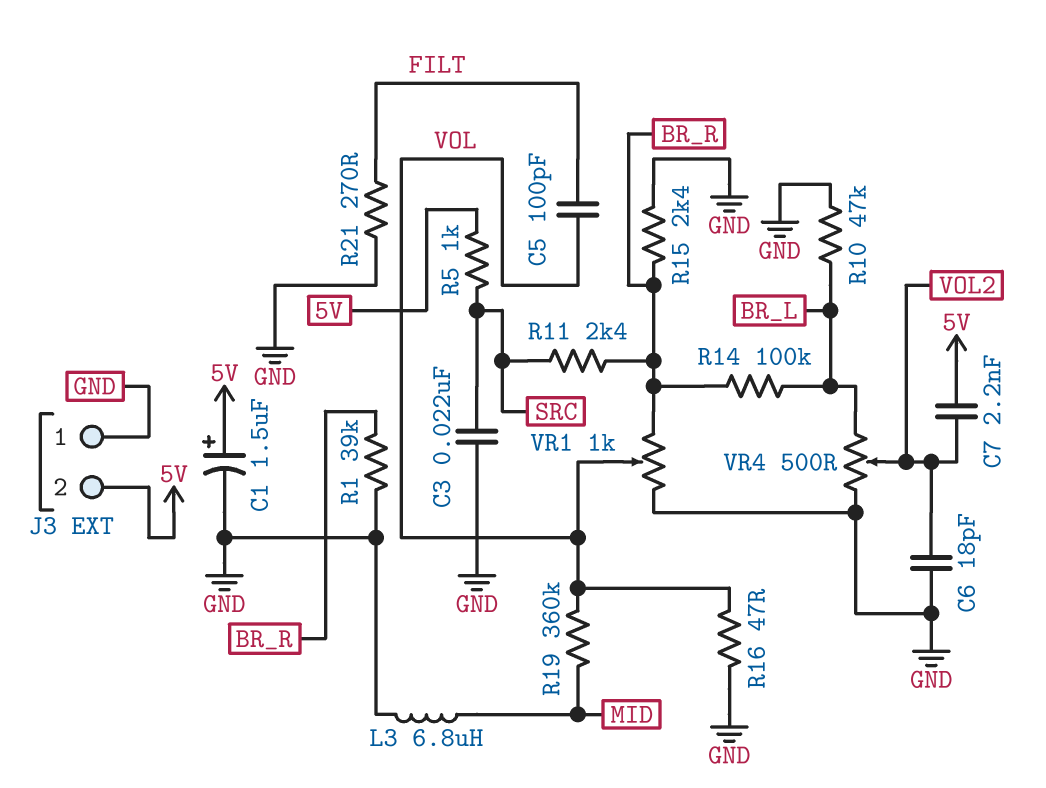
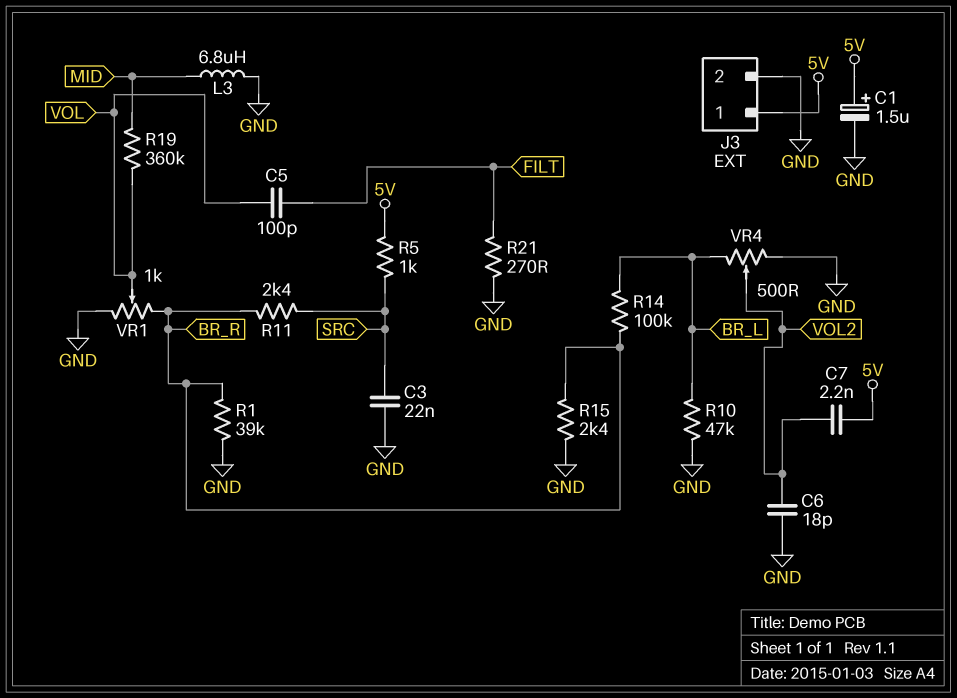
J3 pin 1: GND -> 5V
J3 pin 2: 5V -> GND
R16: 47 (GND, VOL) -> none

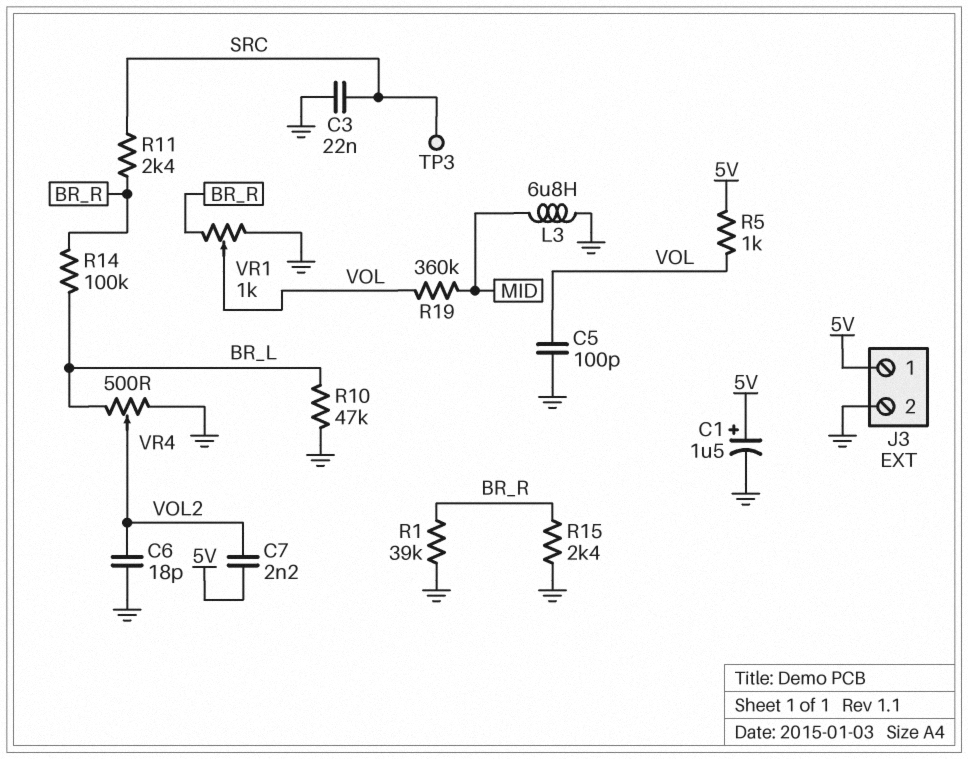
C5: 100pF (FILT, VOL) -> 100pF (GND, VOL)
R5: 1k (5V, SRC) -> 1k (5V, VOL)
R21: 270 (FILT, GND) -> none
TP3: none -> test point (SRC)

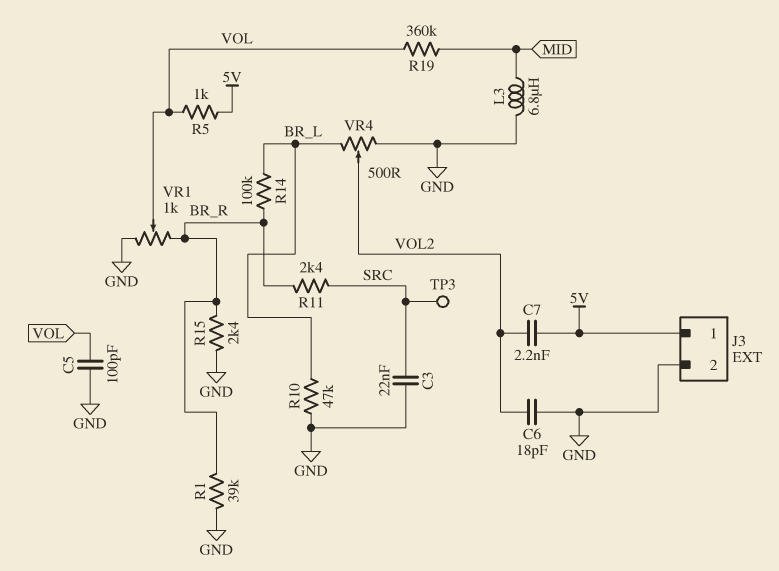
C1: 1.5uF (plus 5V, minus GND) -> none

